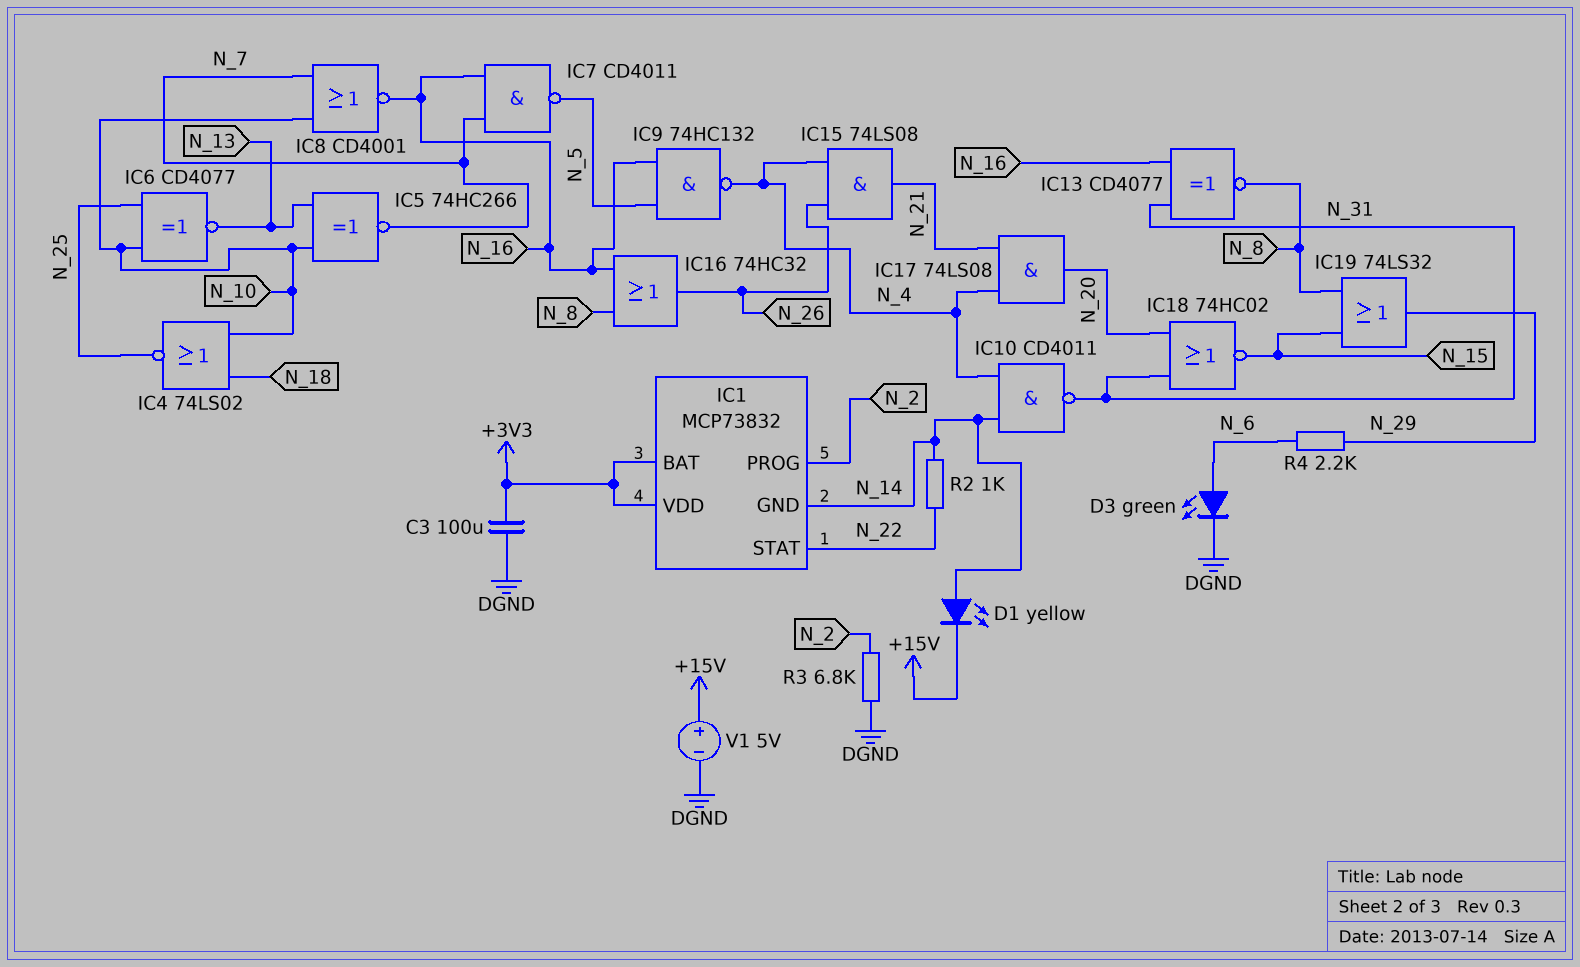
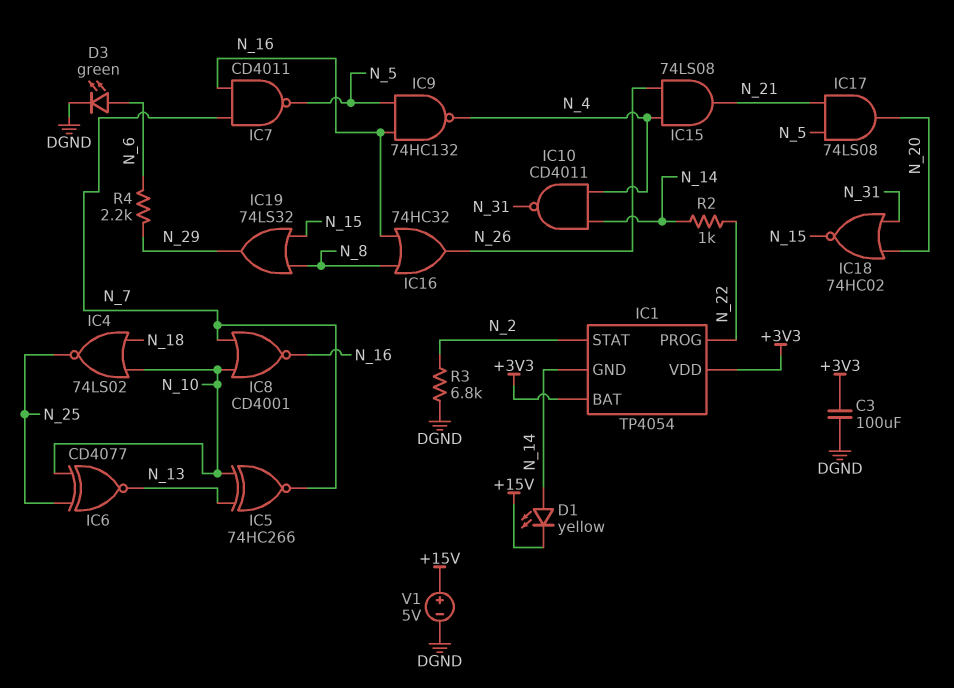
IC1: MCP73832 -> TP4054
IC1 pin PROG: N_2 -> N_22
IC1 pin STAT: N_22 -> N_2
IC13: XNOR CD4077 (in N_16, in N_31, out N_8) -> none
IC17: AND 74LS08 (in N_4, in N_21, out N_20) -> AND 74LS08 (in N_5, in N_21, out N_20)

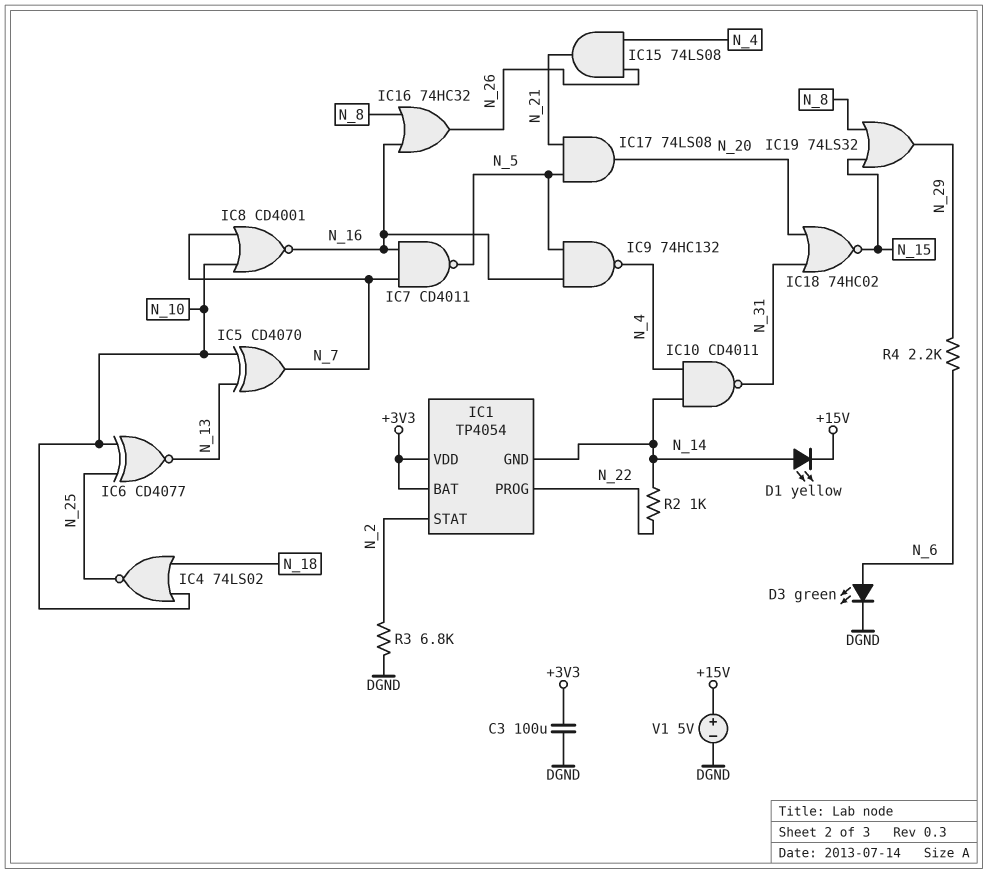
IC5: XNOR 74HC266 (in N_10, in N_13, out N_7) -> XOR CD4070 (in N_10, in N_13, out N_7)

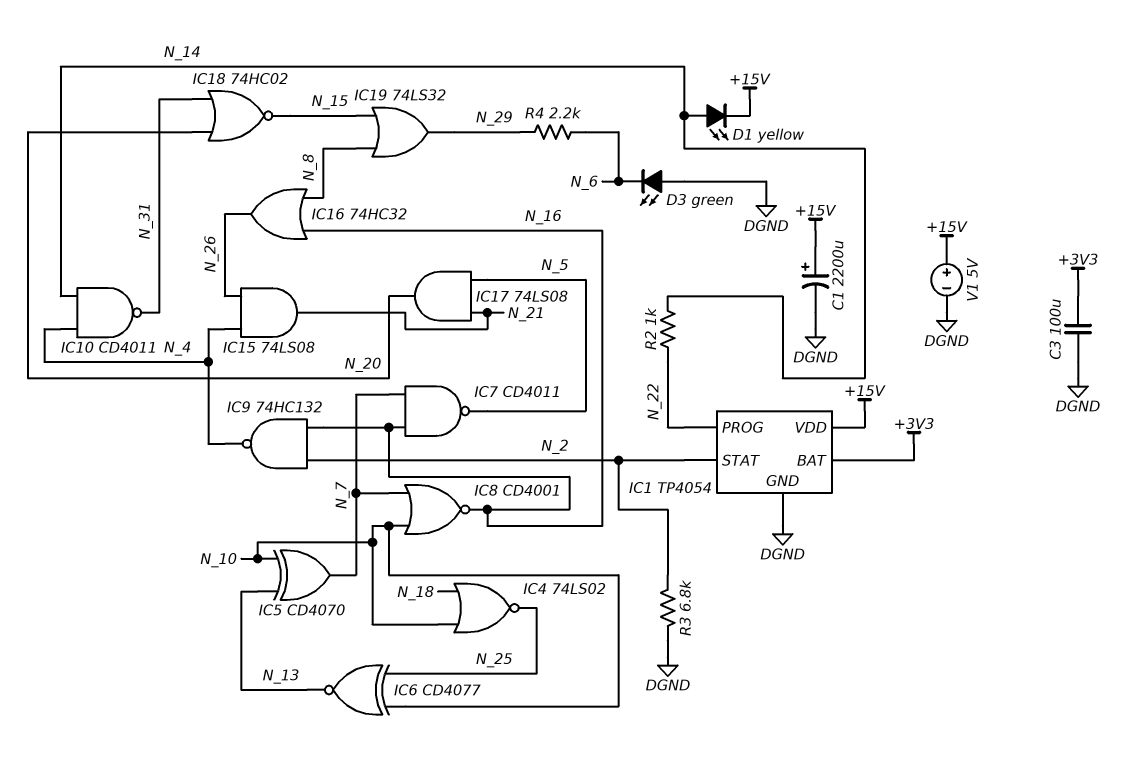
C1: none -> 2200uF (plus +15V, minus DGND)
D3: LED green (A N_6, K DGND) -> LED green (A DGND, K N_6)
IC1 pin GND: N_14 -> DGND
IC1 pin VDD: +3V3 -> +15V
IC9: NAND 74HC132 (in N_5, in N_16, out N_4) -> NAND 74HC132 (in N_2, in N_16, out N_4)

